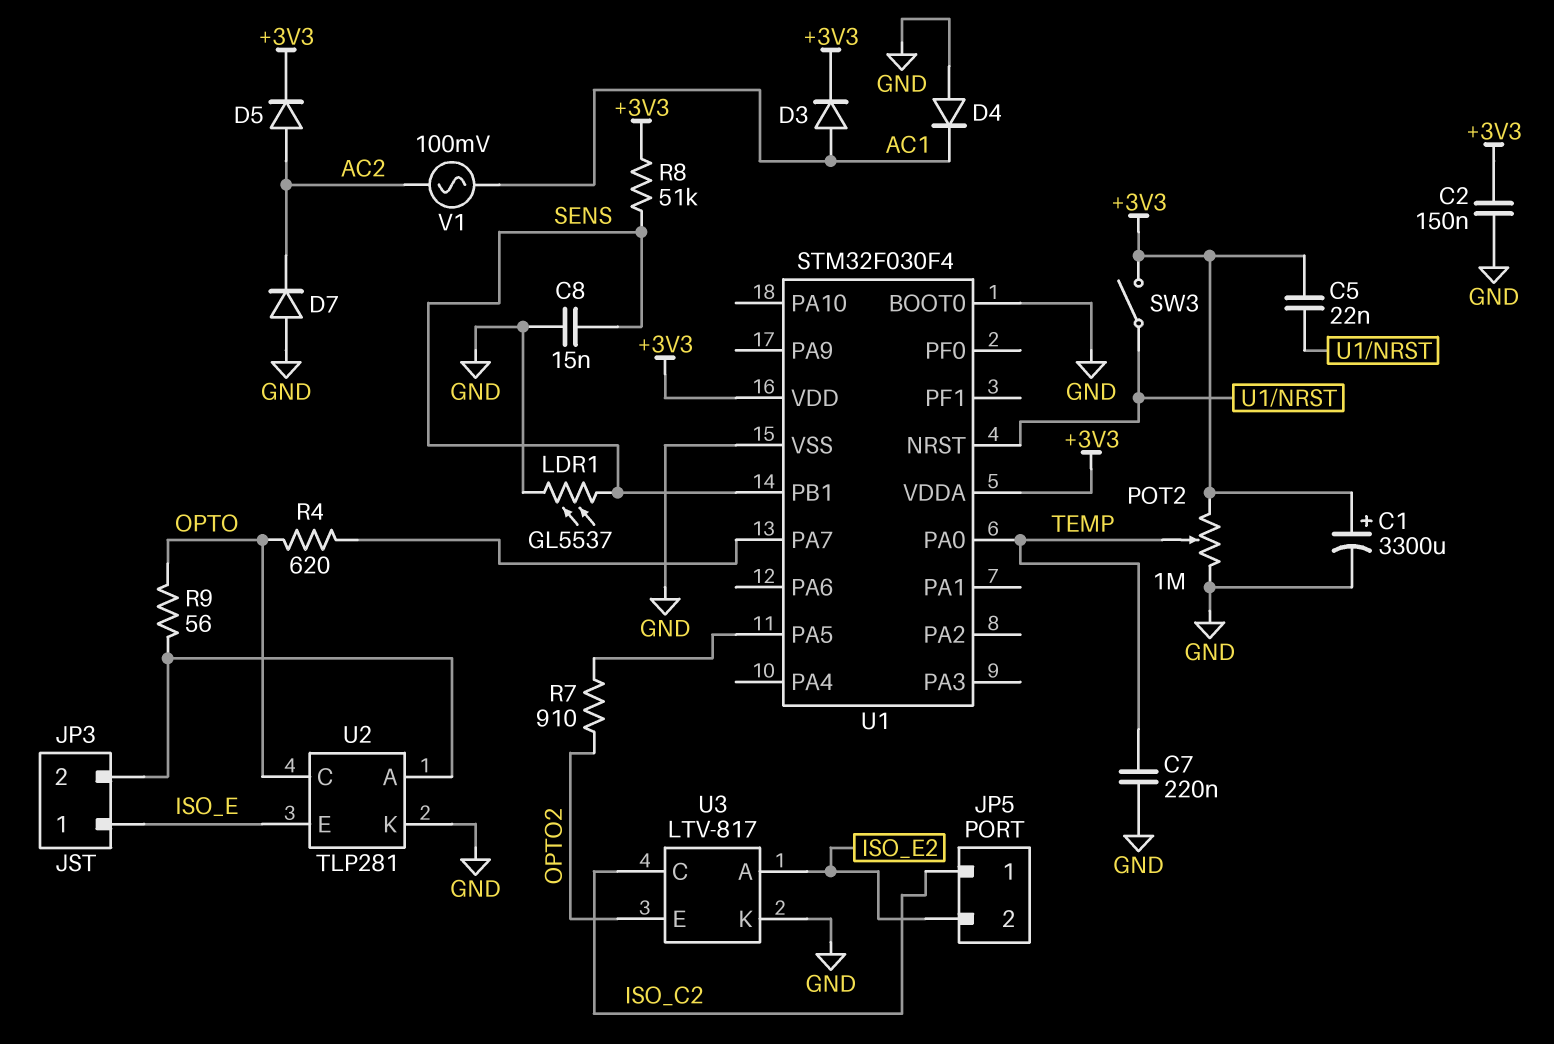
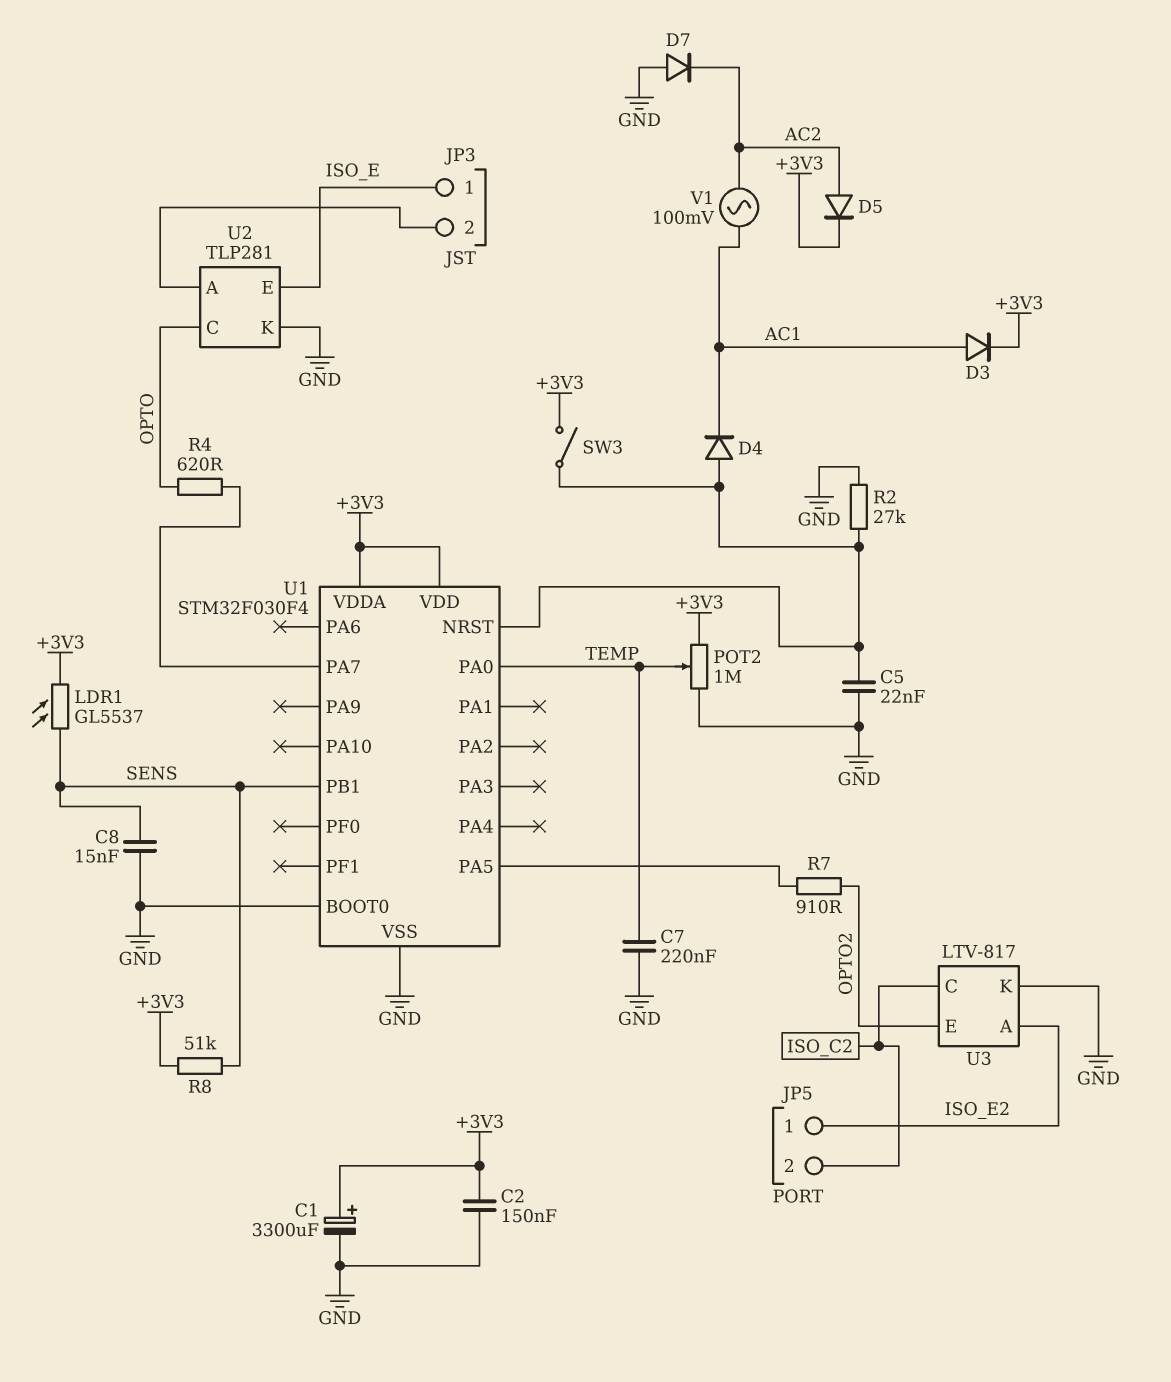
C5: 22nF (+3V3, U1/NRST) -> 22nF (GND, U1/NRST)
D4: diode (A GND, K AC1) -> diode (A U1/NRST, K AC1)
JP5 pin 1: ISO_C2 -> ISO_E2
JP5 pin 2: ISO_E2 -> ISO_C2
LDR1: GL5537 (GND, SENS) -> GL5537 (+3V3, SENS)
R2: none -> 27k (GND, U1/NRST)
R9: 56 (JP3/2, OPTO) -> none

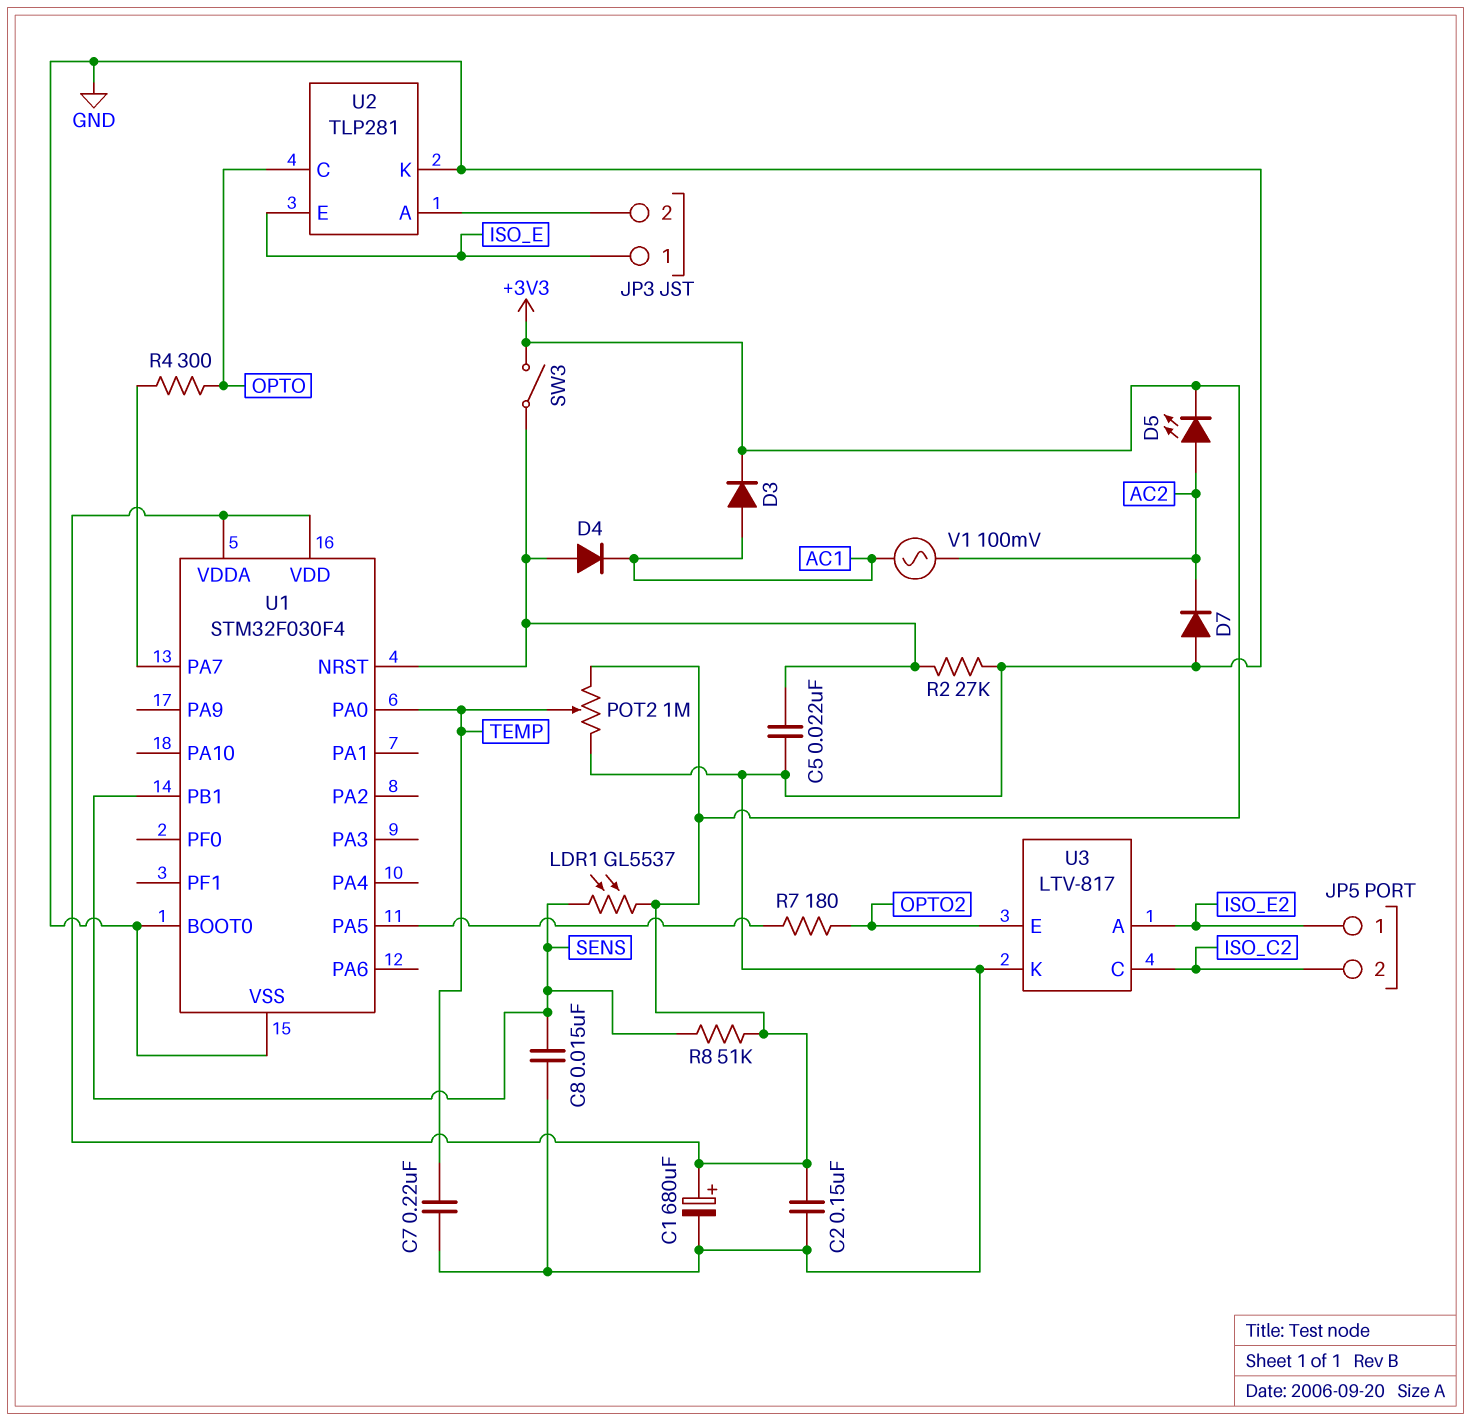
C1: 3300uF (plus +3V3, minus GND) -> 680uF (plus +3V3, minus GND)
D5: diode (A AC2, K +3V3) -> LED (A AC2, K +3V3)
R4: 620 (OPTO, U1/PA7) -> 300 (OPTO, U1/PA7)
R7: 910 (OPTO2, U1/PA5) -> 180 (OPTO2, U1/PA5)

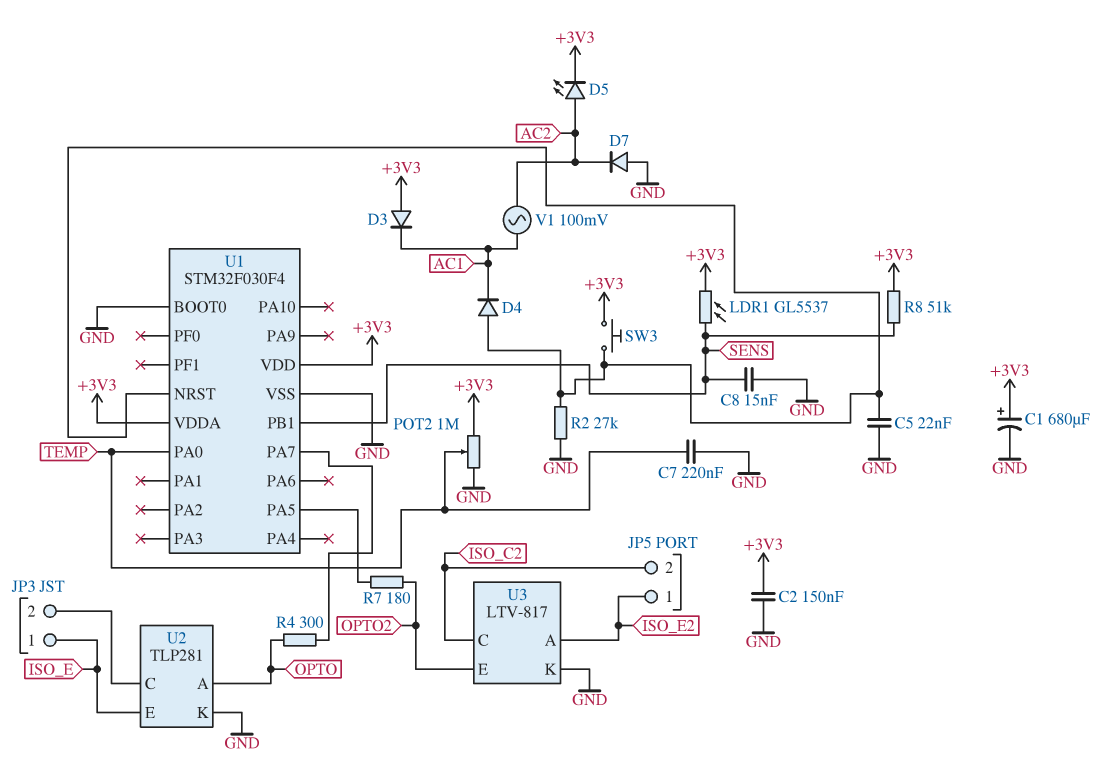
D3: diode (A AC1, K +3V3) -> diode (A +3V3, K AC1)
SW3: switch (+3V3, U1/NRST) -> button (+3V3, U1/NRST)
U2 pin A: JP3/2 -> OPTO
U2 pin C: OPTO -> JP3/2

